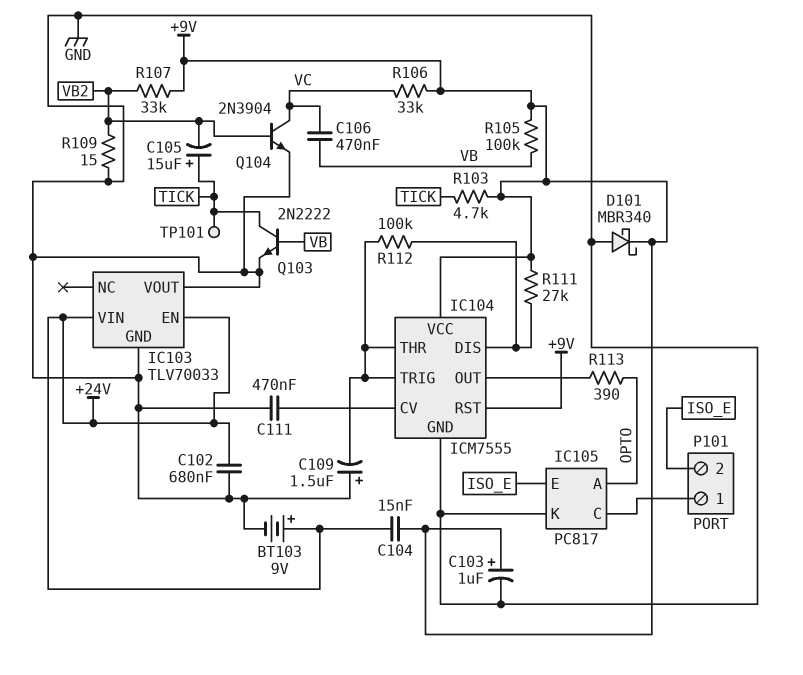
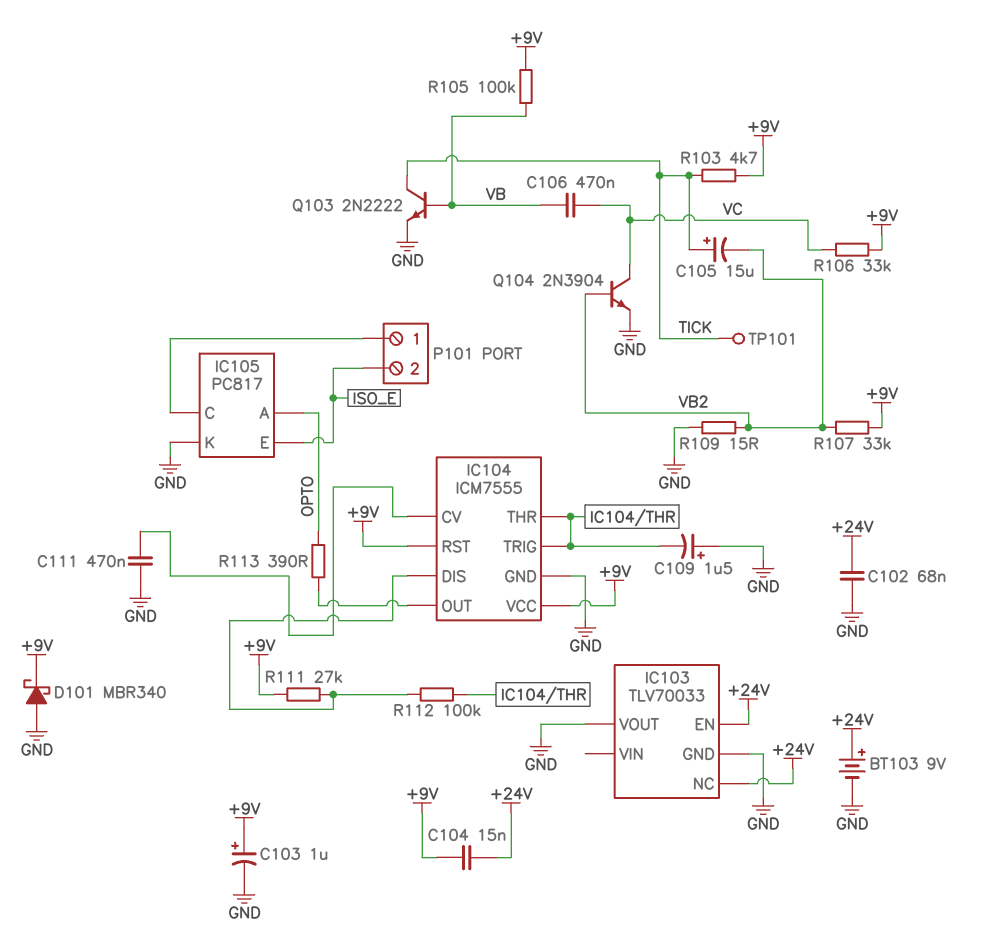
C102: 680nF (+24V, GND) -> 68nF (+24V, GND)
IC103 pin NC: none -> +24V
IC103 pin VIN: +24V -> none

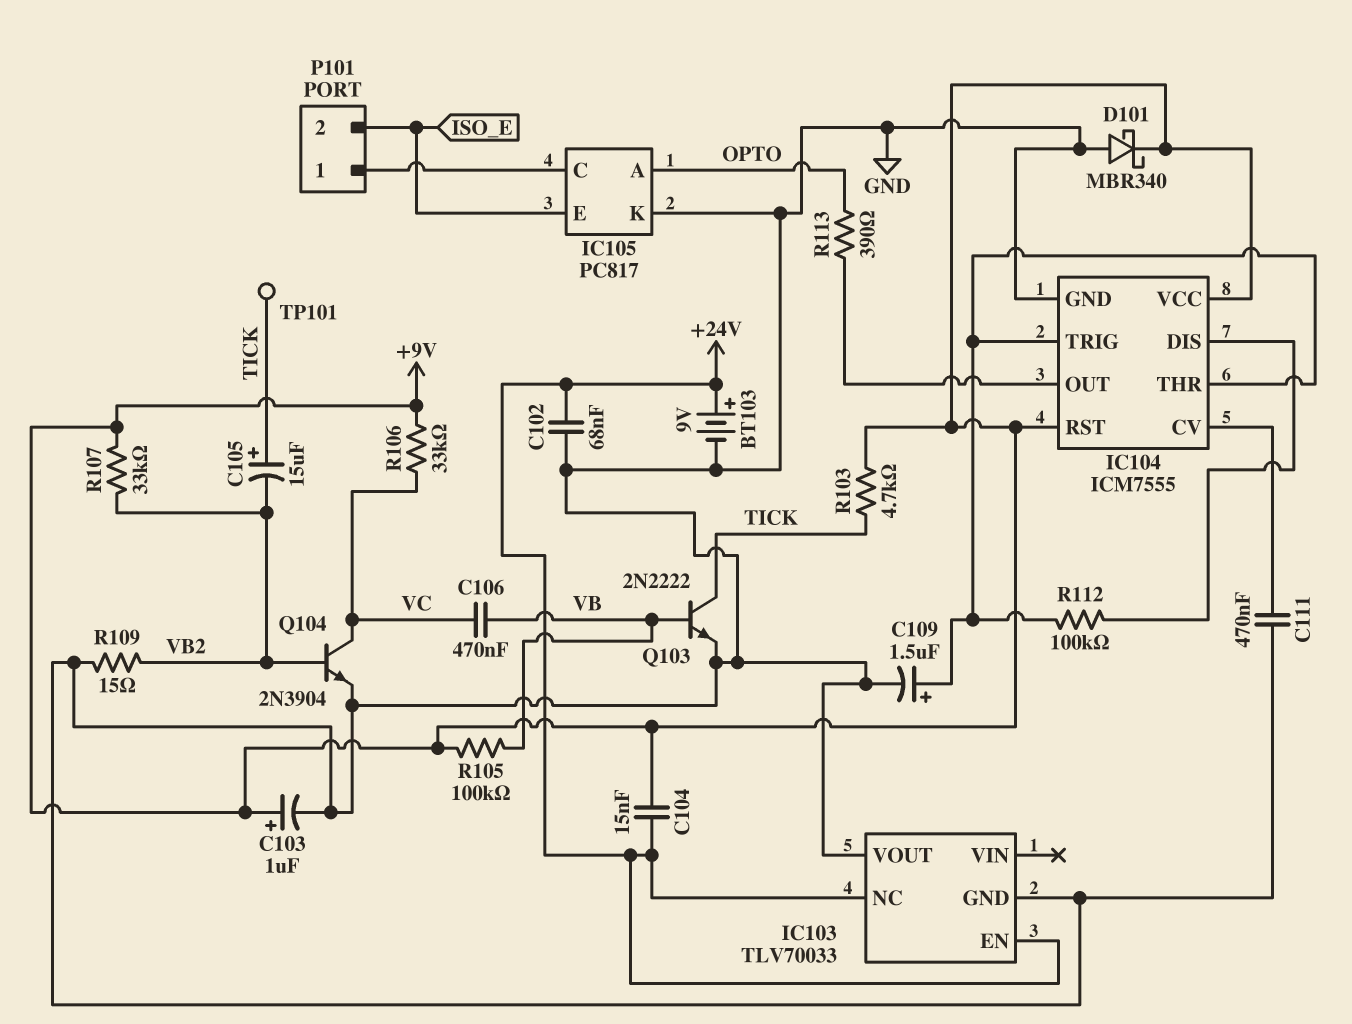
C109: 1.5uF (plus GND, minus IC104/THR) -> 1.5uF (plus IC104/THR, minus GND)
R111: 27k (+9V, IC104/DIS) -> none

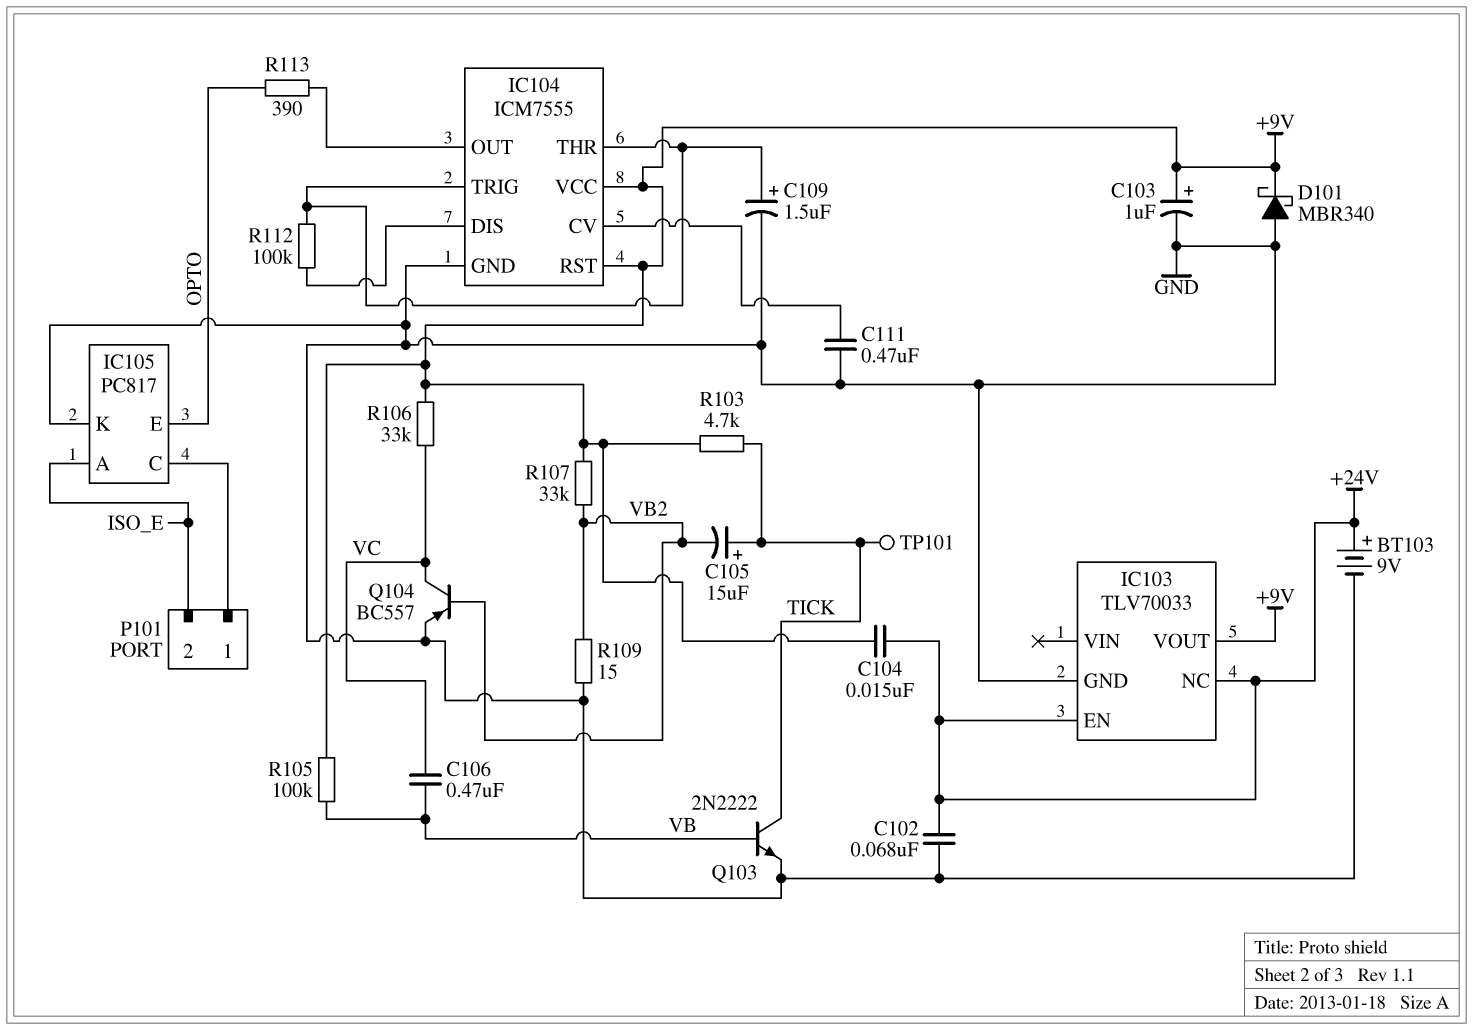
IC103 pin VOUT: GND -> +9V
IC105 pin A: OPTO -> ISO_E
IC105 pin E: ISO_E -> OPTO
Q104: NPN 2N3904 (B VB2, C VC, E GND) -> PNP BC557 (B VB2, C VC, E GND)

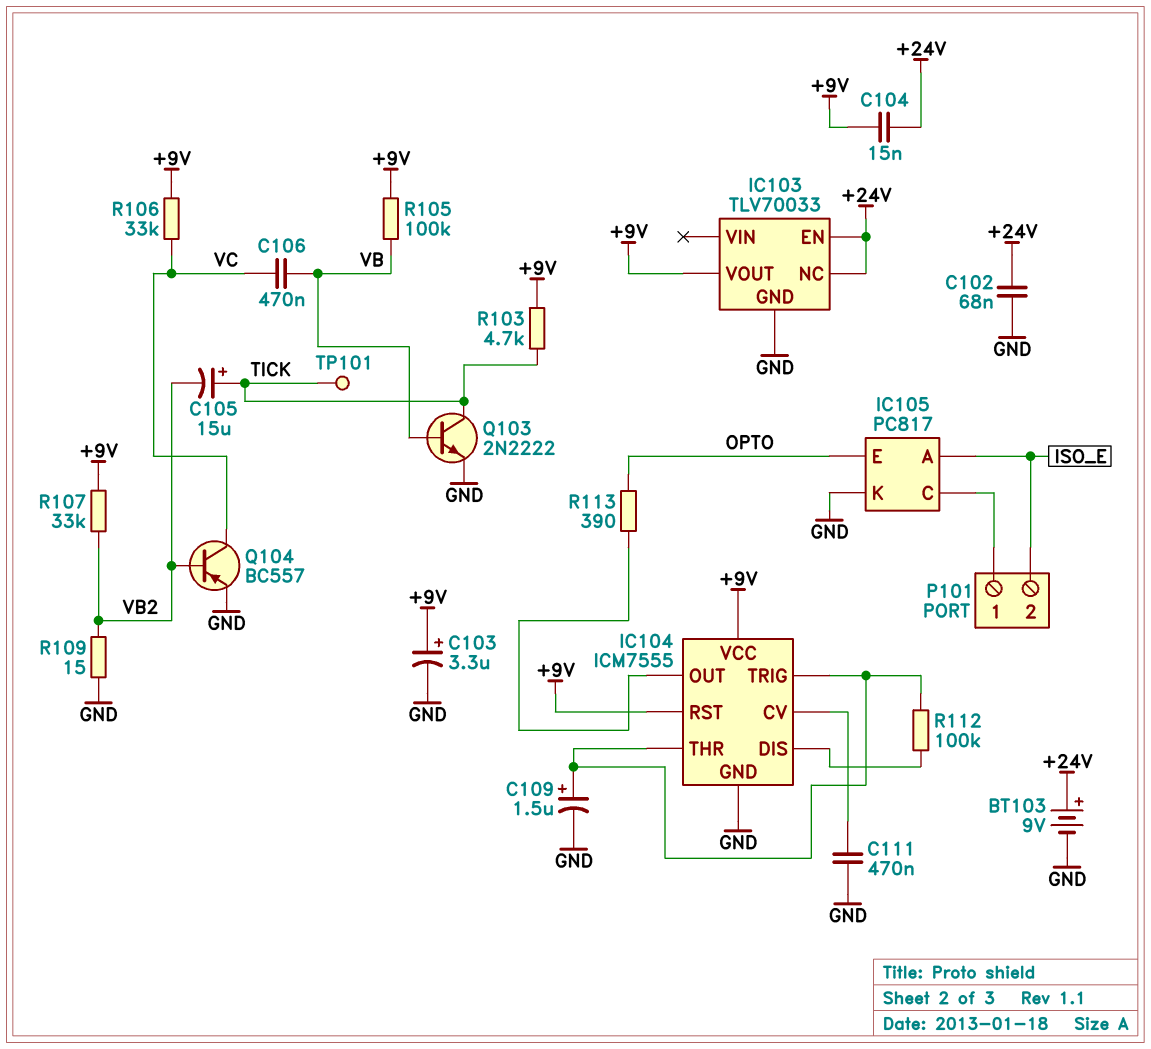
C103: 1uF (plus +9V, minus GND) -> 3.3uF (plus +9V, minus GND)
D101: schottky MBR340 (A GND, K +9V) -> none

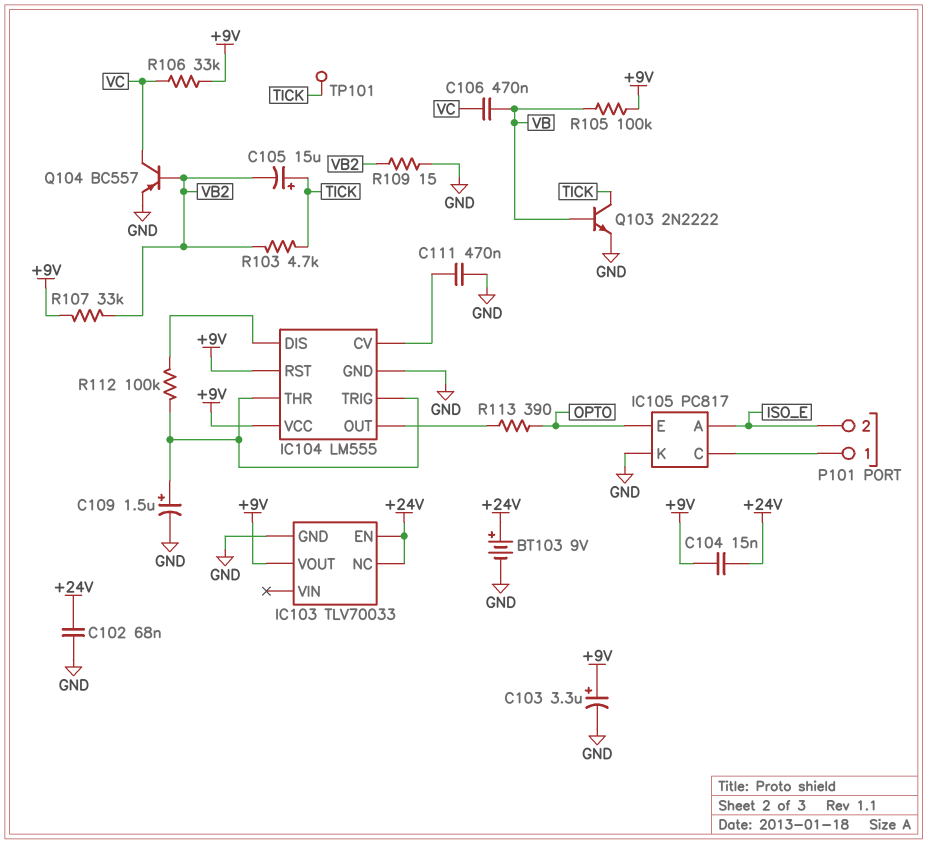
IC104: ICM7555 -> LM555
R103: 4.7k (+9V, TICK) -> 4.7k (TICK, VB2)

